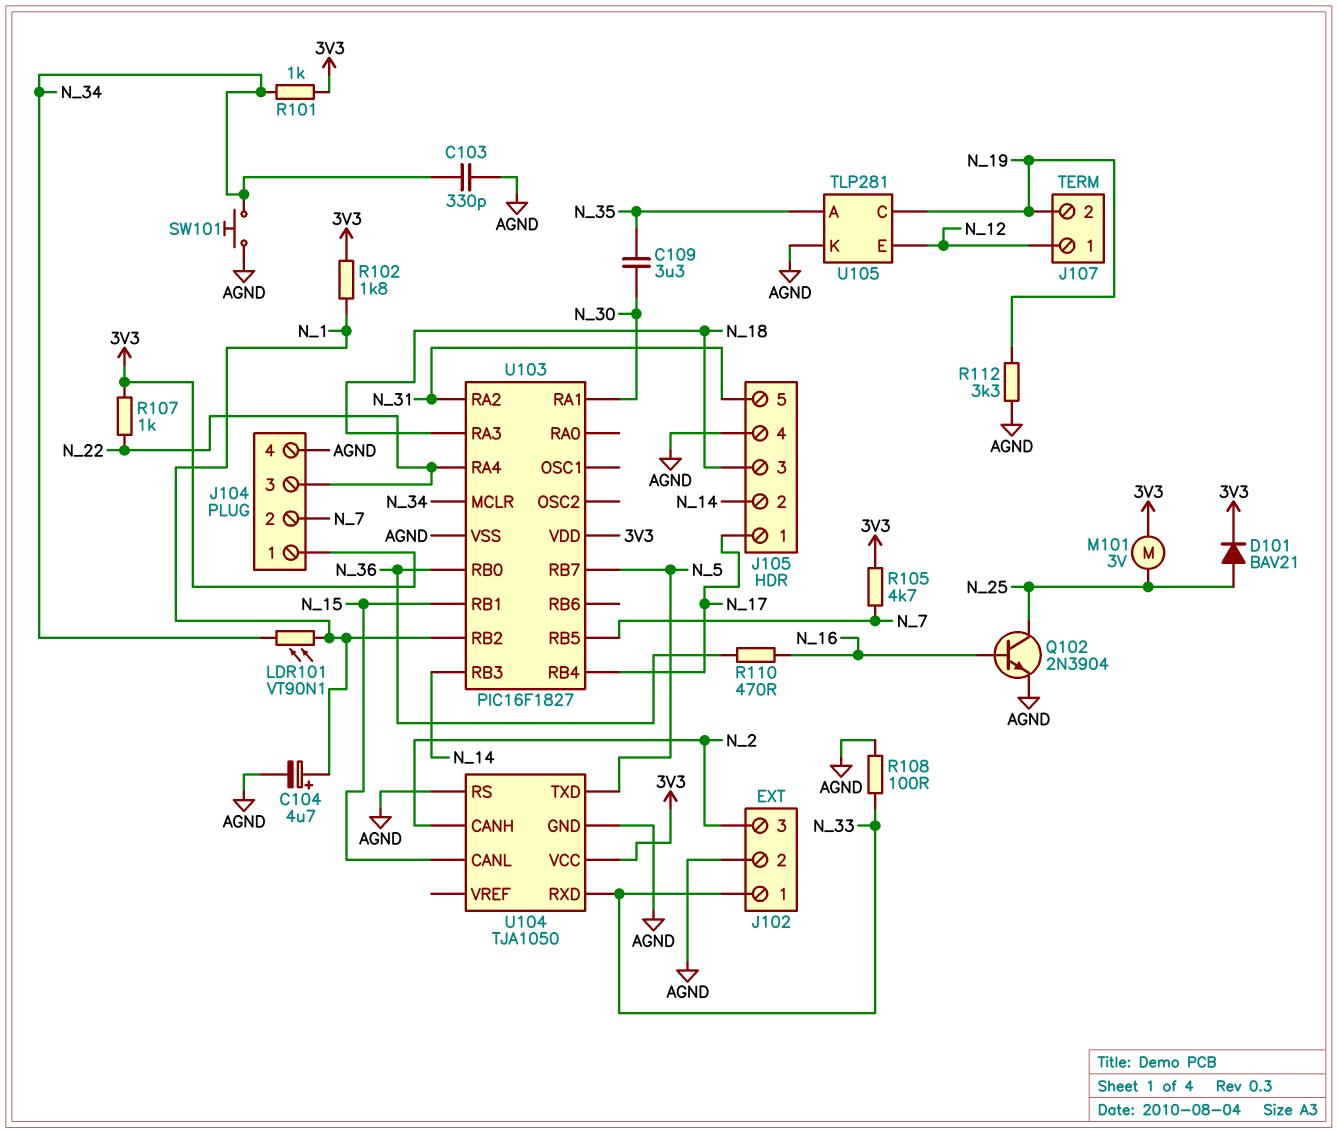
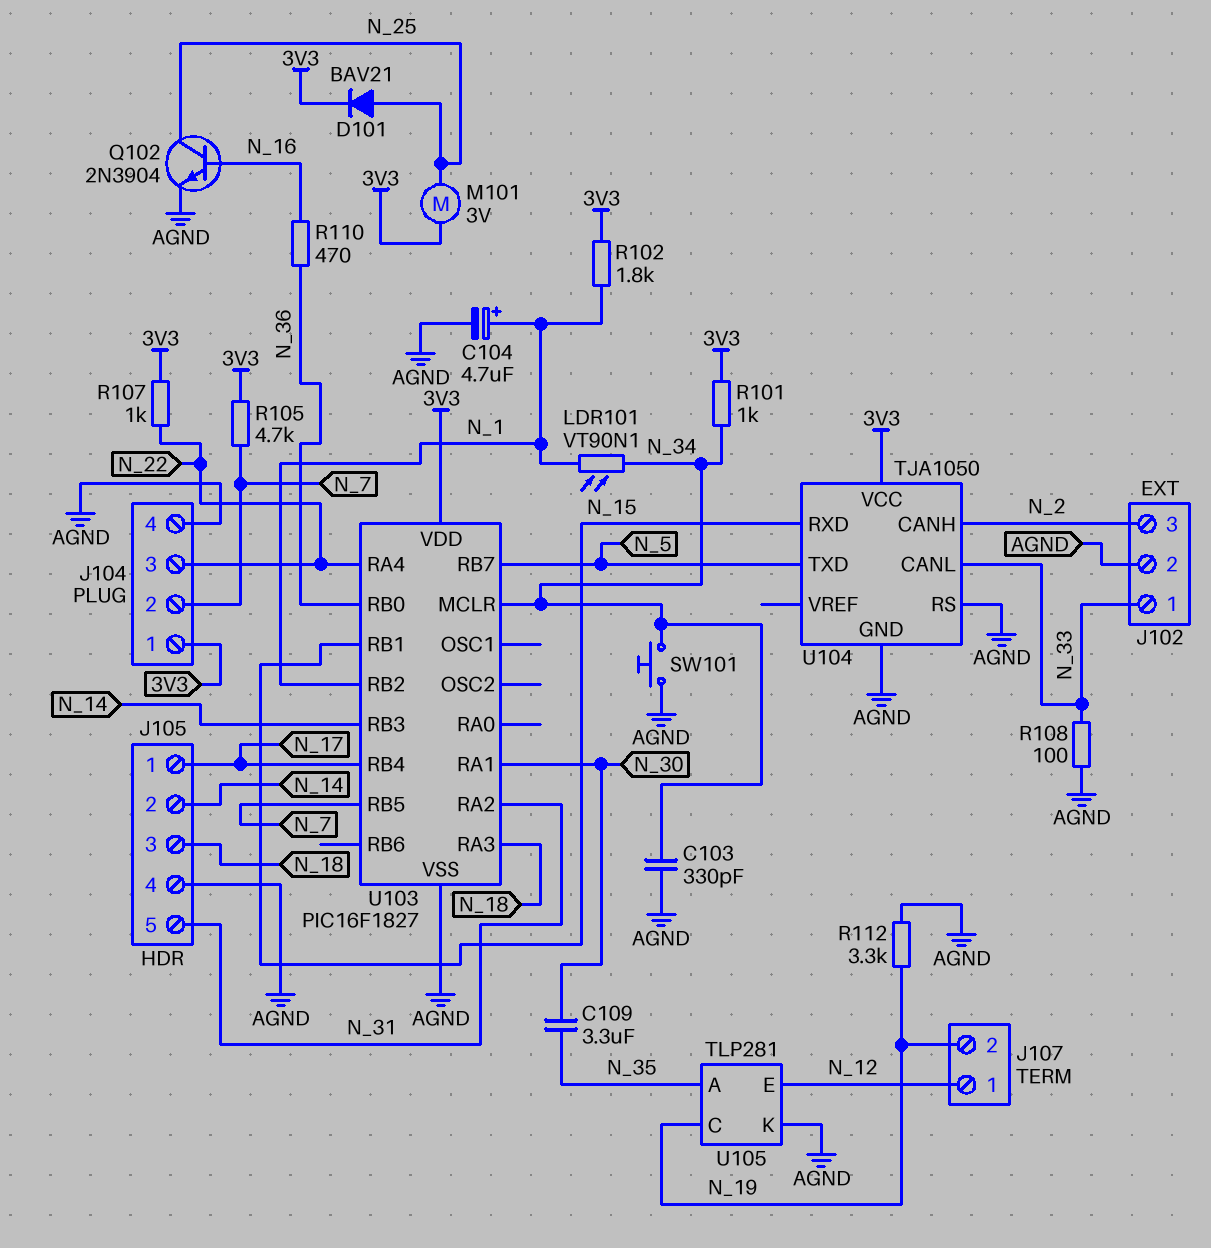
U104 pin CANL: N_15 -> N_33
U104 pin RXD: N_33 -> N_15

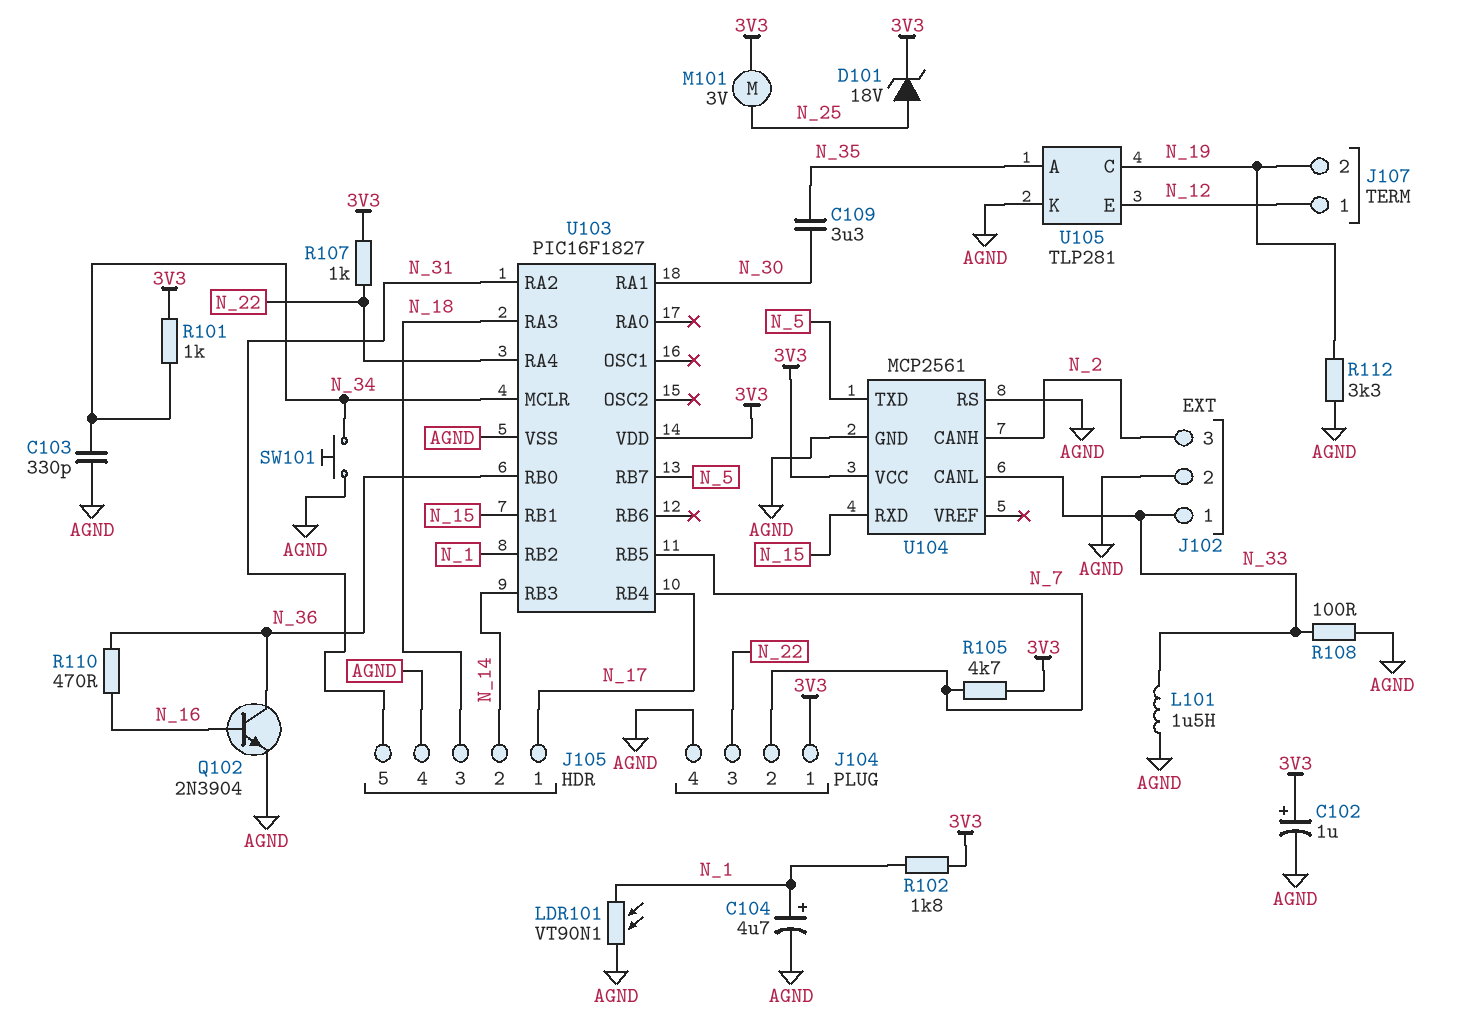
C102: none -> 1uF (plus 3V3, minus AGND)
D101: diode BAV21 (A N_25, K 3V3) -> zener 18V (A N_25, K 3V3)
L101: none -> 1.5uH (AGND, N_33)
LDR101: VT90N1 (N_1, N_34) -> VT90N1 (AGND, N_1)
Q102: NPN 2N3904 (B N_16, C N_25, E AGND) -> NPN 2N3904 (B N_16, C N_36, E AGND)
U104: TJA1050 -> MCP2561

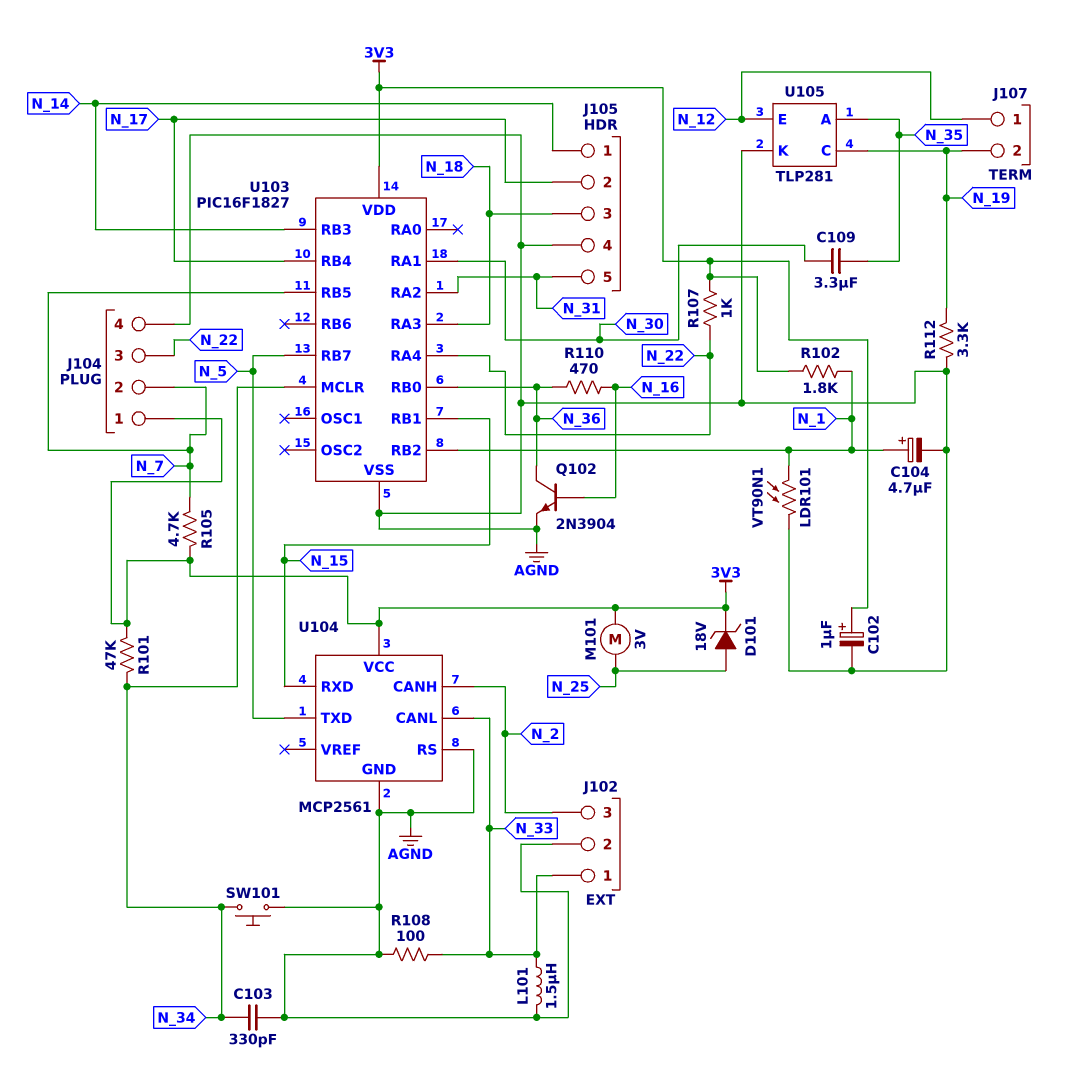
J105 pin 1: N_17 -> N_14
J105 pin 2: N_14 -> N_17
R101: 1k (3V3, N_34) -> 47k (3V3, N_34)

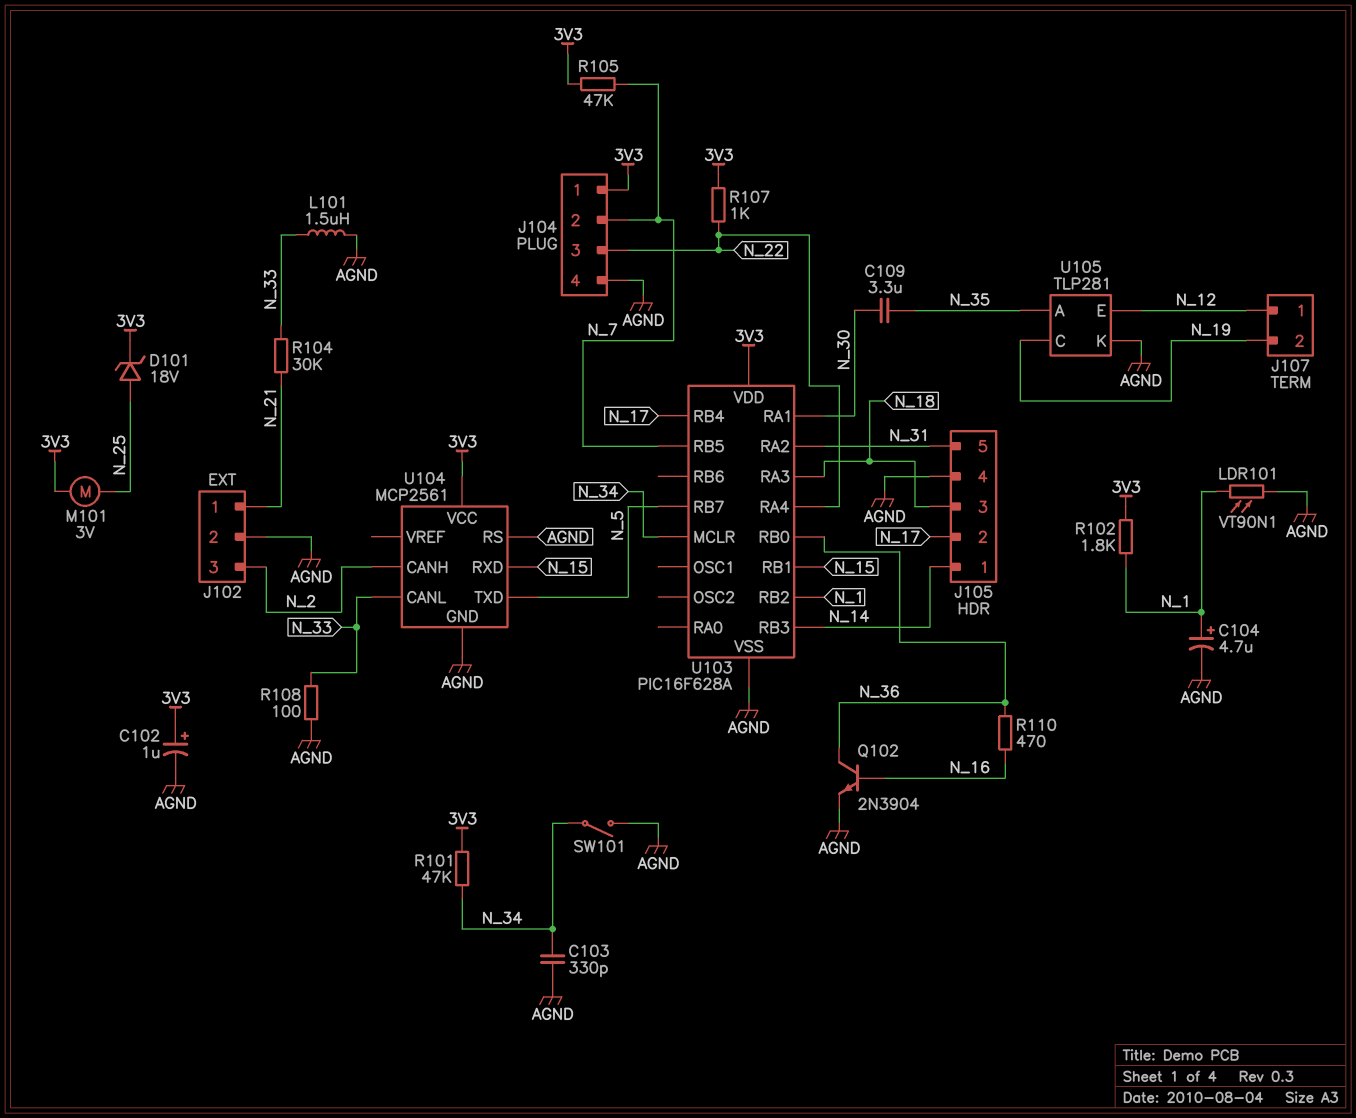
J102 pin 1: N_33 -> N_21
R104: none -> 30k (N_21, N_33)
R105: 4.7k (3V3, N_7) -> 47k (3V3, N_7)
R112: 3.3k (AGND, N_19) -> none
SW101: button (AGND, N_34) -> switch (AGND, N_34)
U103: PIC16F1827 -> PIC16F628A

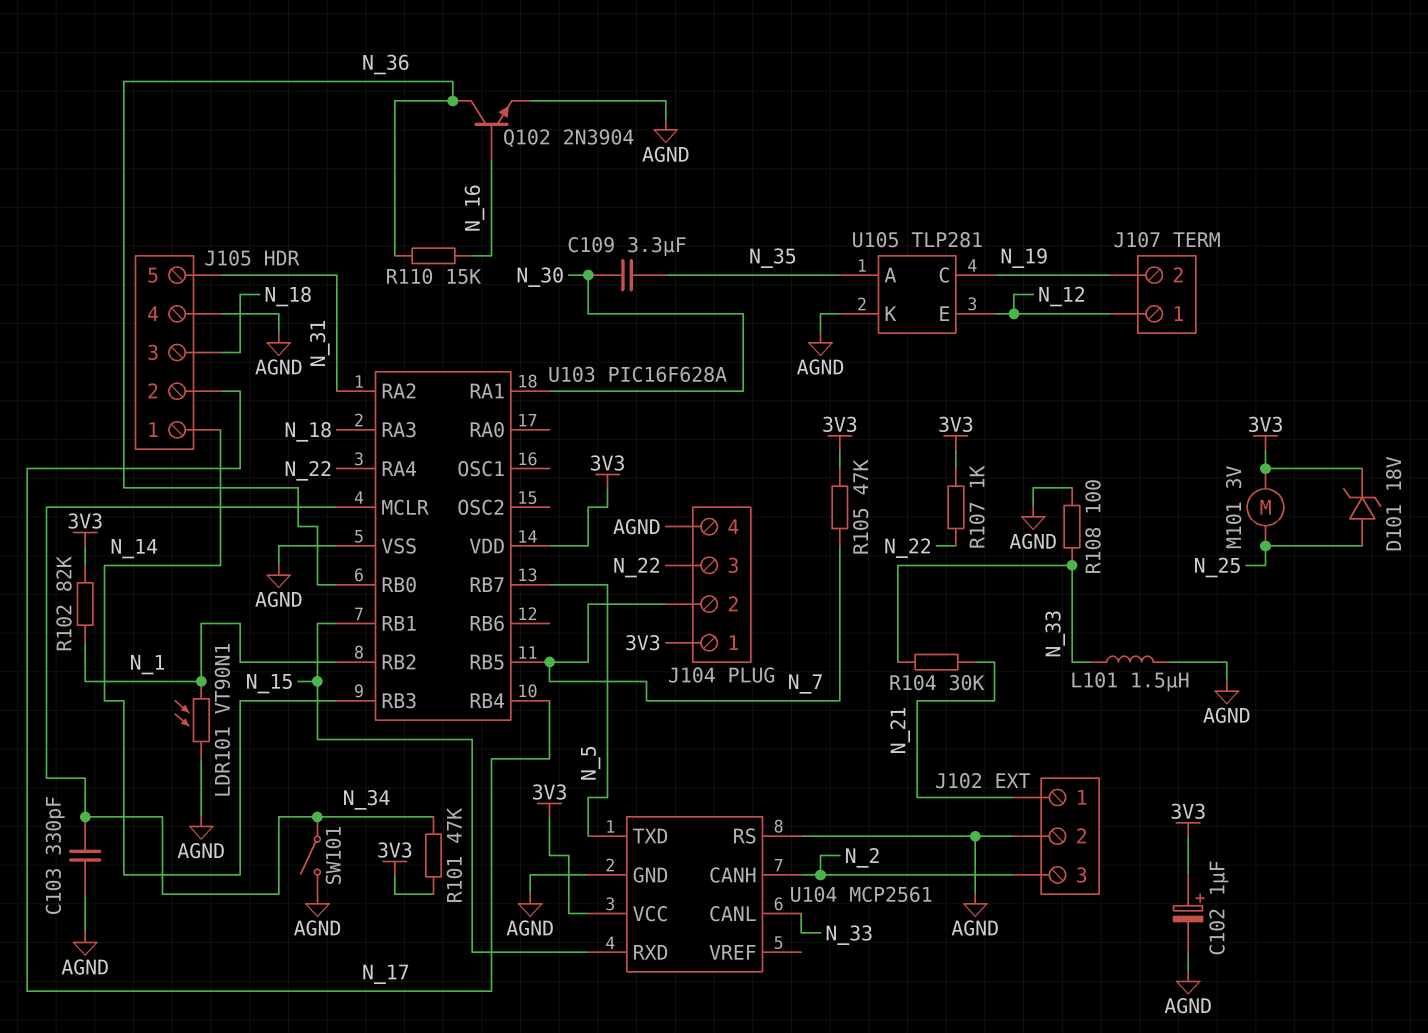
C104: 4.7uF (plus N_1, minus AGND) -> none
R102: 1.8k (3V3, N_1) -> 82k (3V3, N_1)
R110: 470 (N_16, N_36) -> 15k (N_16, N_36)

